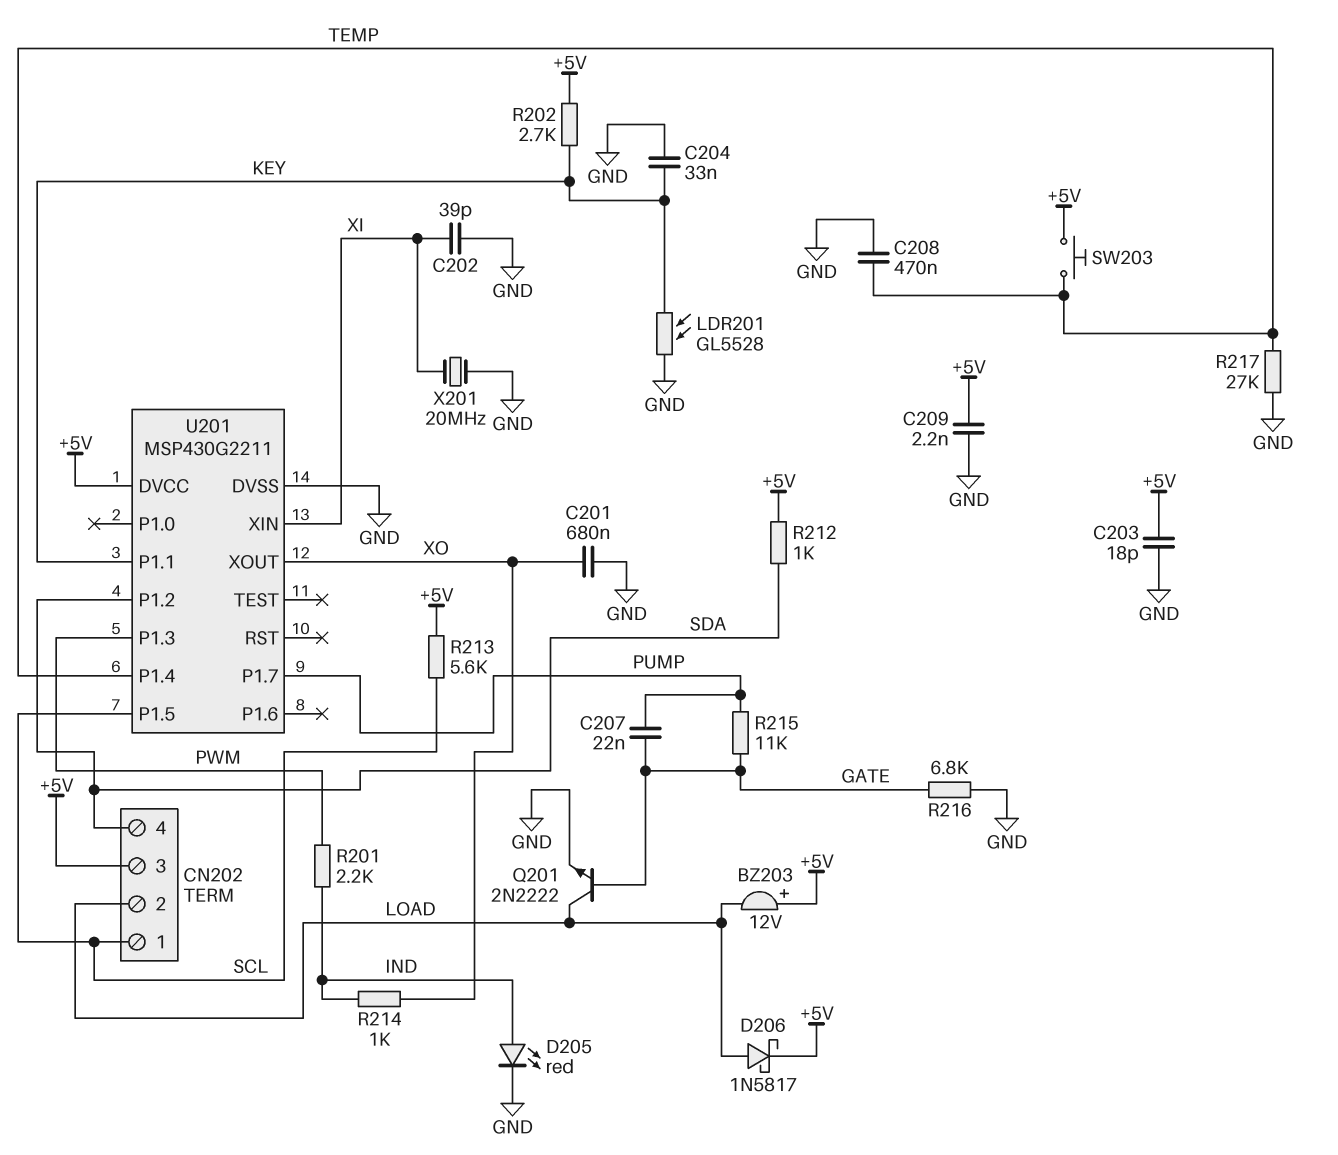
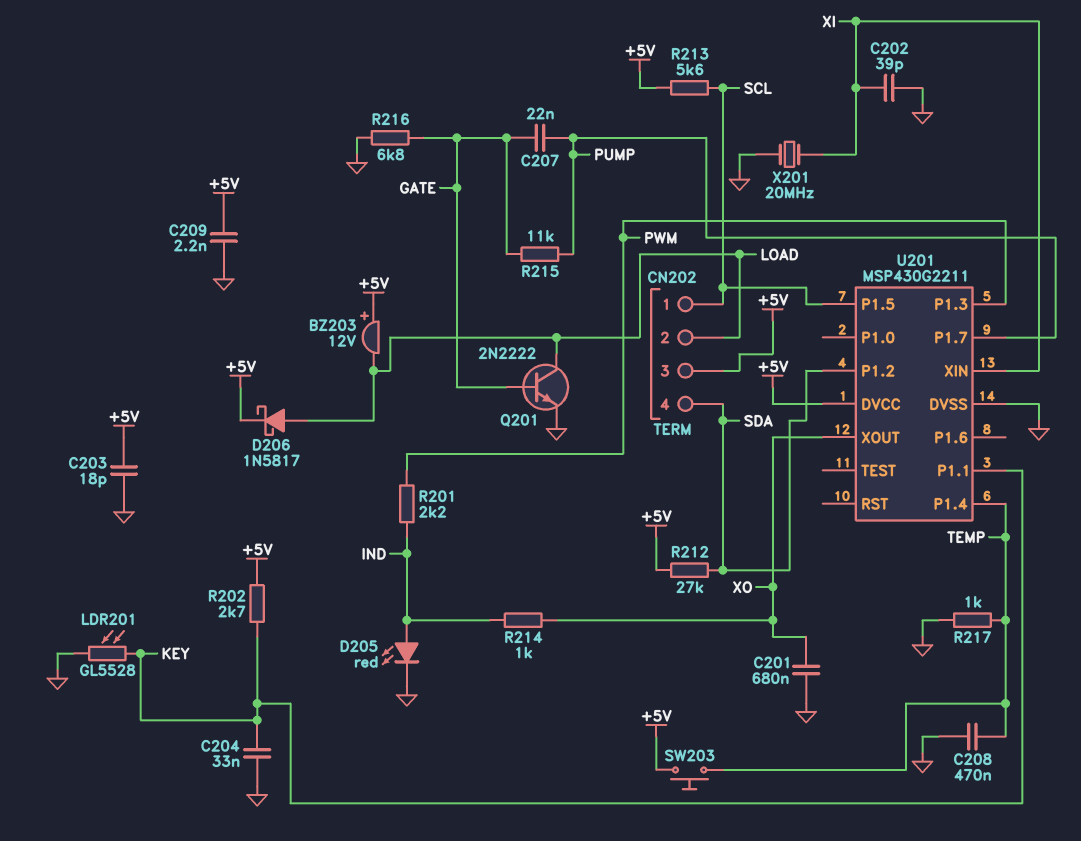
R212: 1k (+5V, SDA) -> 27k (+5V, SDA)
R217: 27k (GND, TEMP) -> 1k (GND, TEMP)

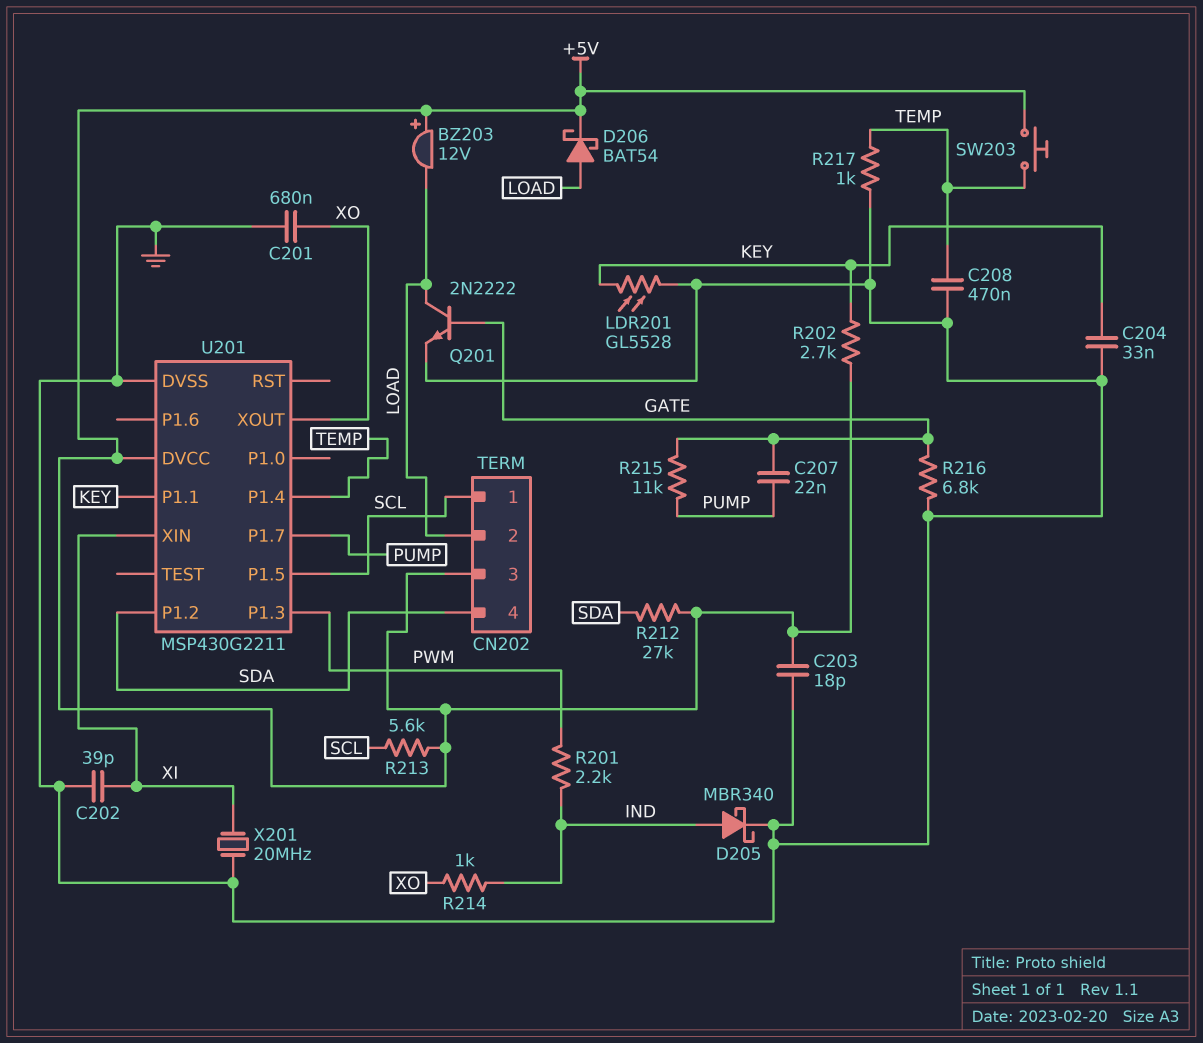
C209: 2.2nF (+5V, GND) -> none
D205: LED red (A IND, K GND) -> schottky MBR340 (A IND, K GND)
D206: schottky 1N5817 (A LOAD, K +5V) -> schottky BAT54 (A LOAD, K +5V)

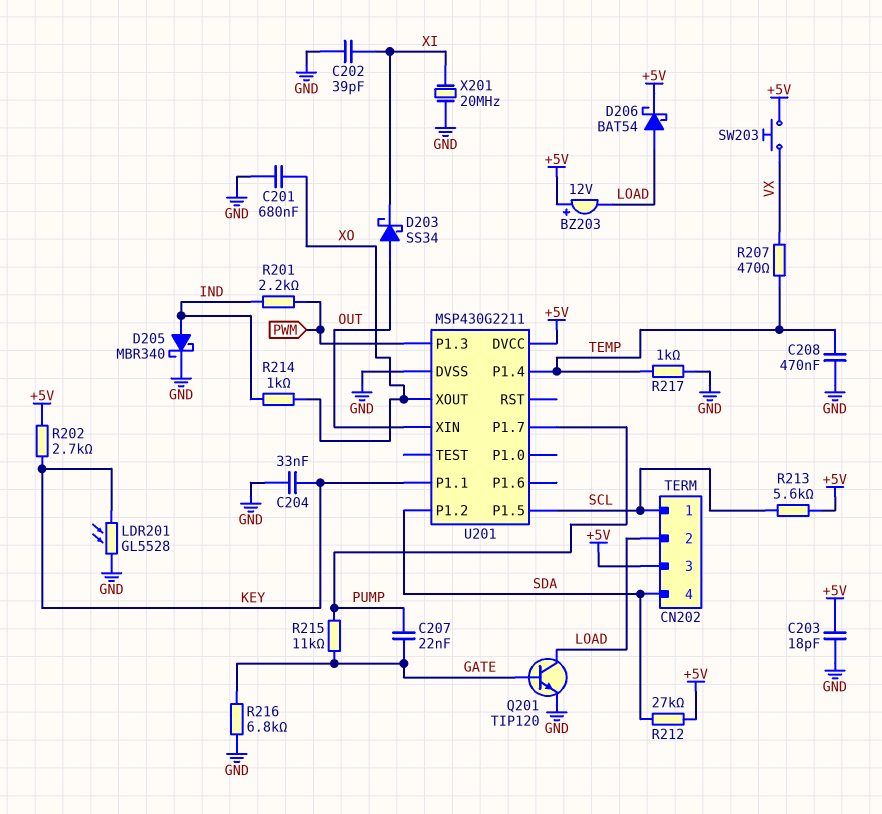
D203: none -> schottky SS34 (A OUT, K XI)
Q201: NPN 2N2222 (B GATE, C LOAD, E GND) -> NPN TIP120 (B GATE, C LOAD, E GND)
R207: none -> 470 (TEMP, VX)
SW203: button (+5V, TEMP) -> button (+5V, VX)
U201 pin XIN: XI -> OUT

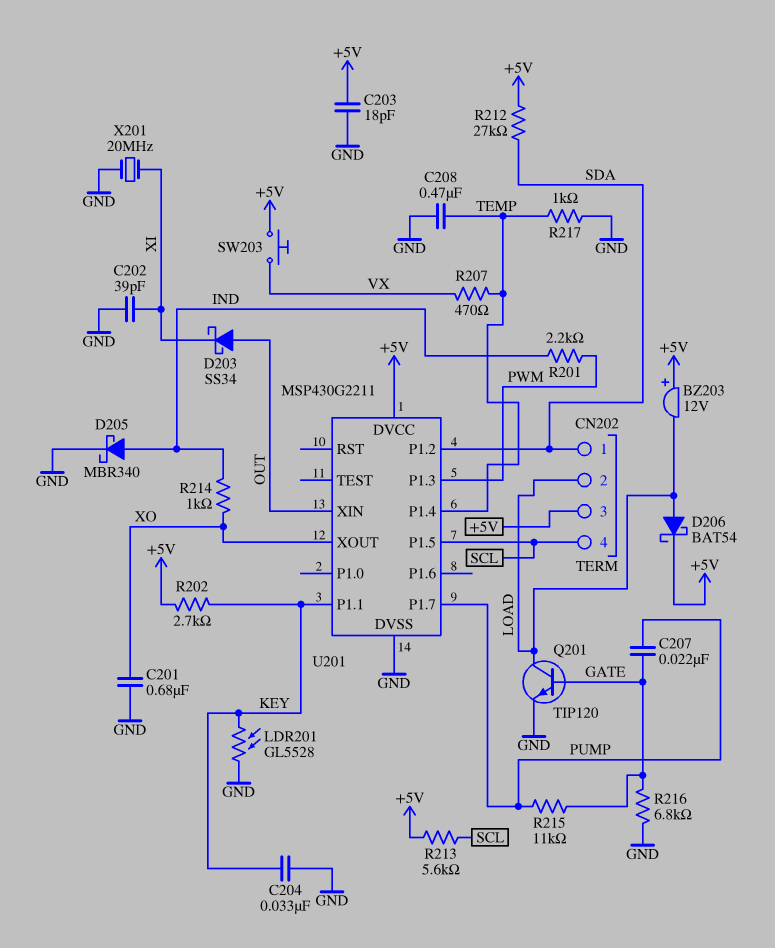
CN202 pin 1: SCL -> SDA
CN202 pin 4: SDA -> SCL

